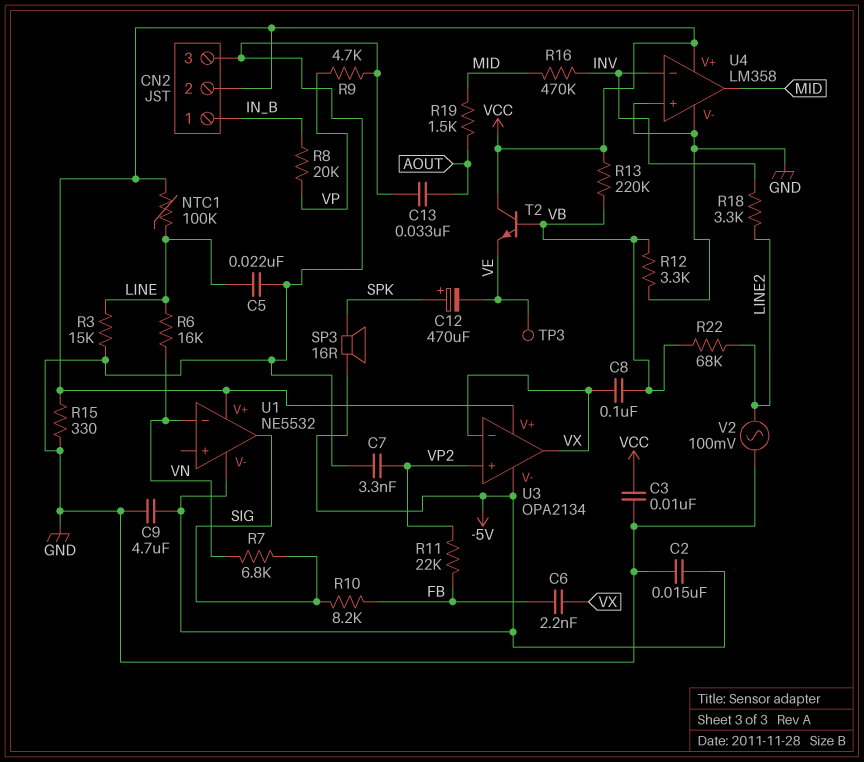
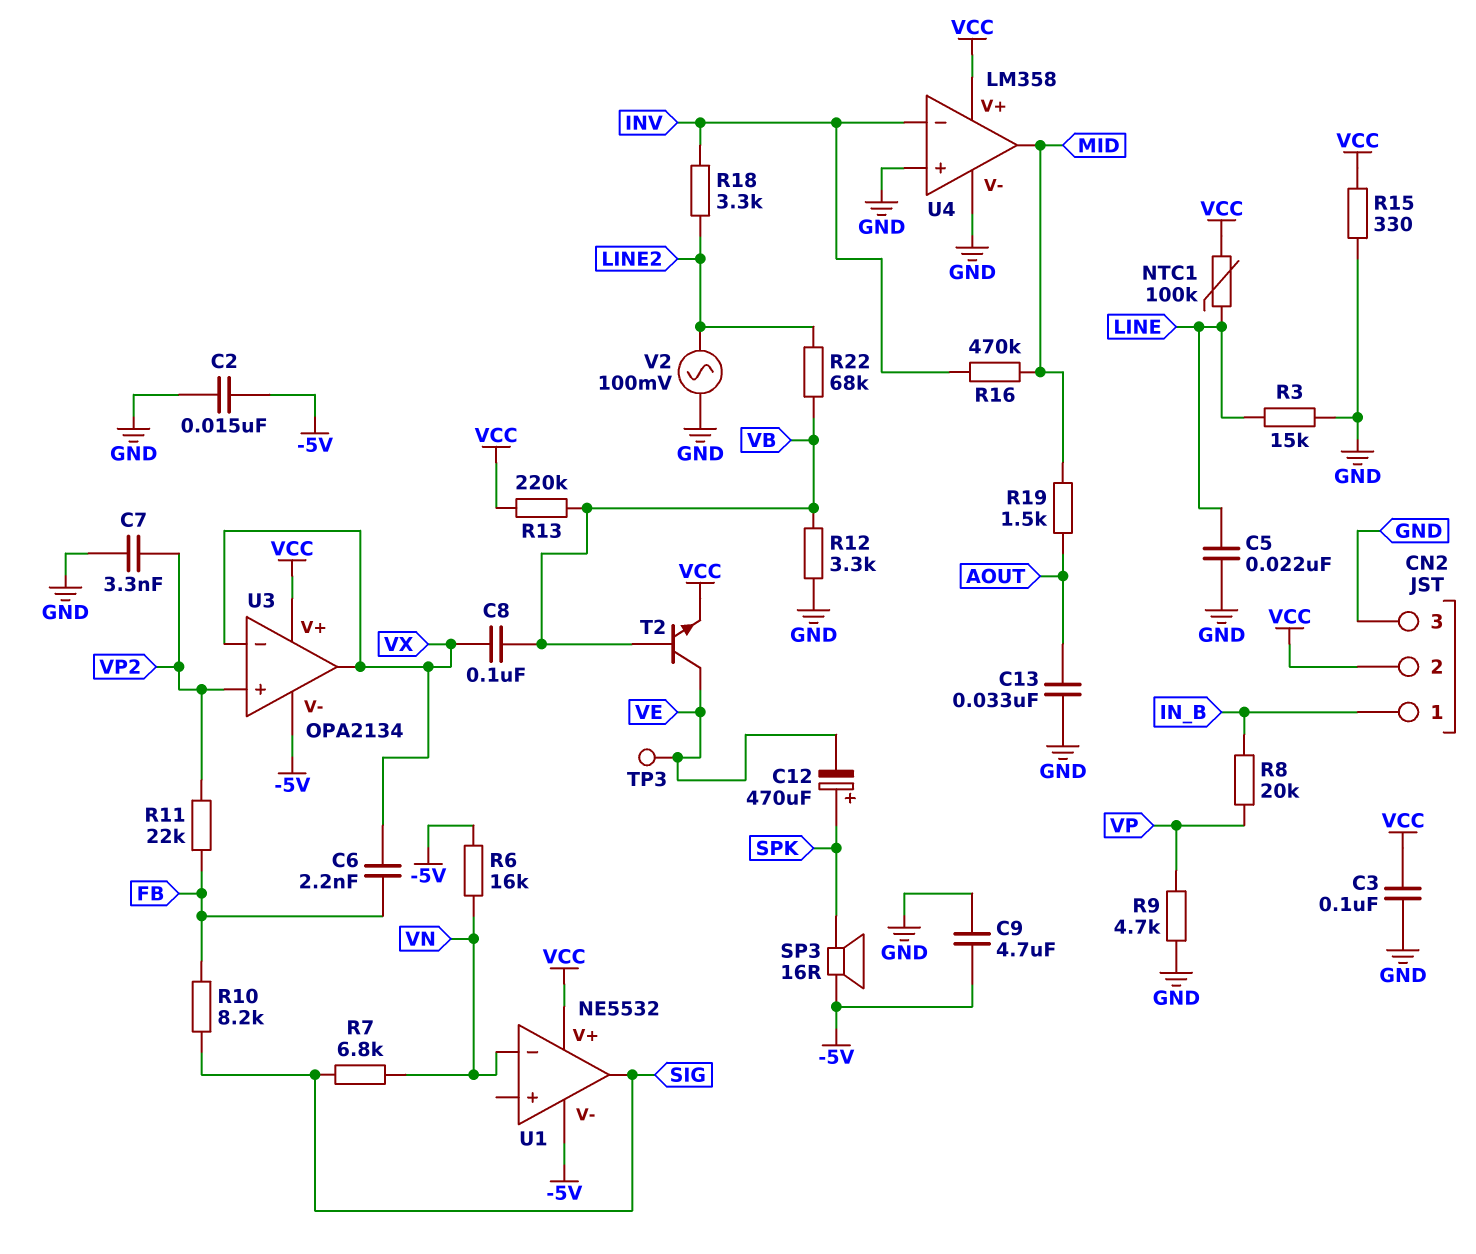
C3: 10nF (GND, VCC) -> 100nF (GND, VCC)
R6: 16k (LINE, VN) -> 16k (-5V, VN)
T2: NPN (B VB, C VCC, E VE) -> NPN (B VB, C VE, E VCC)

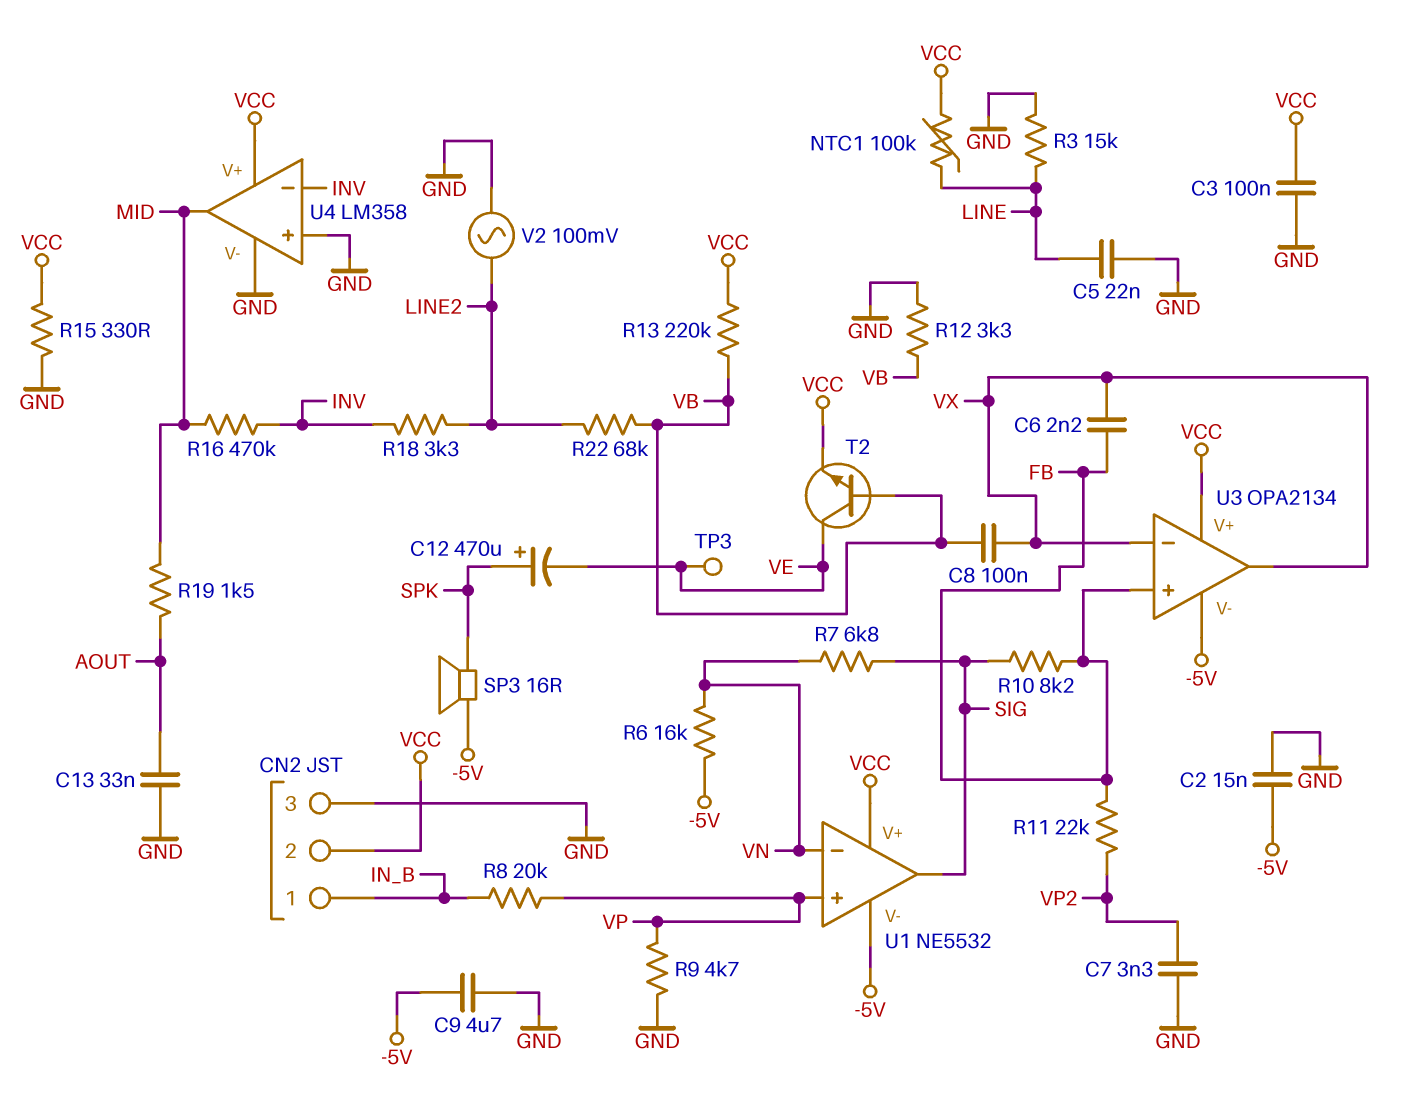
U1 pin in+: none -> VP
U3 pin in+: VP2 -> FB

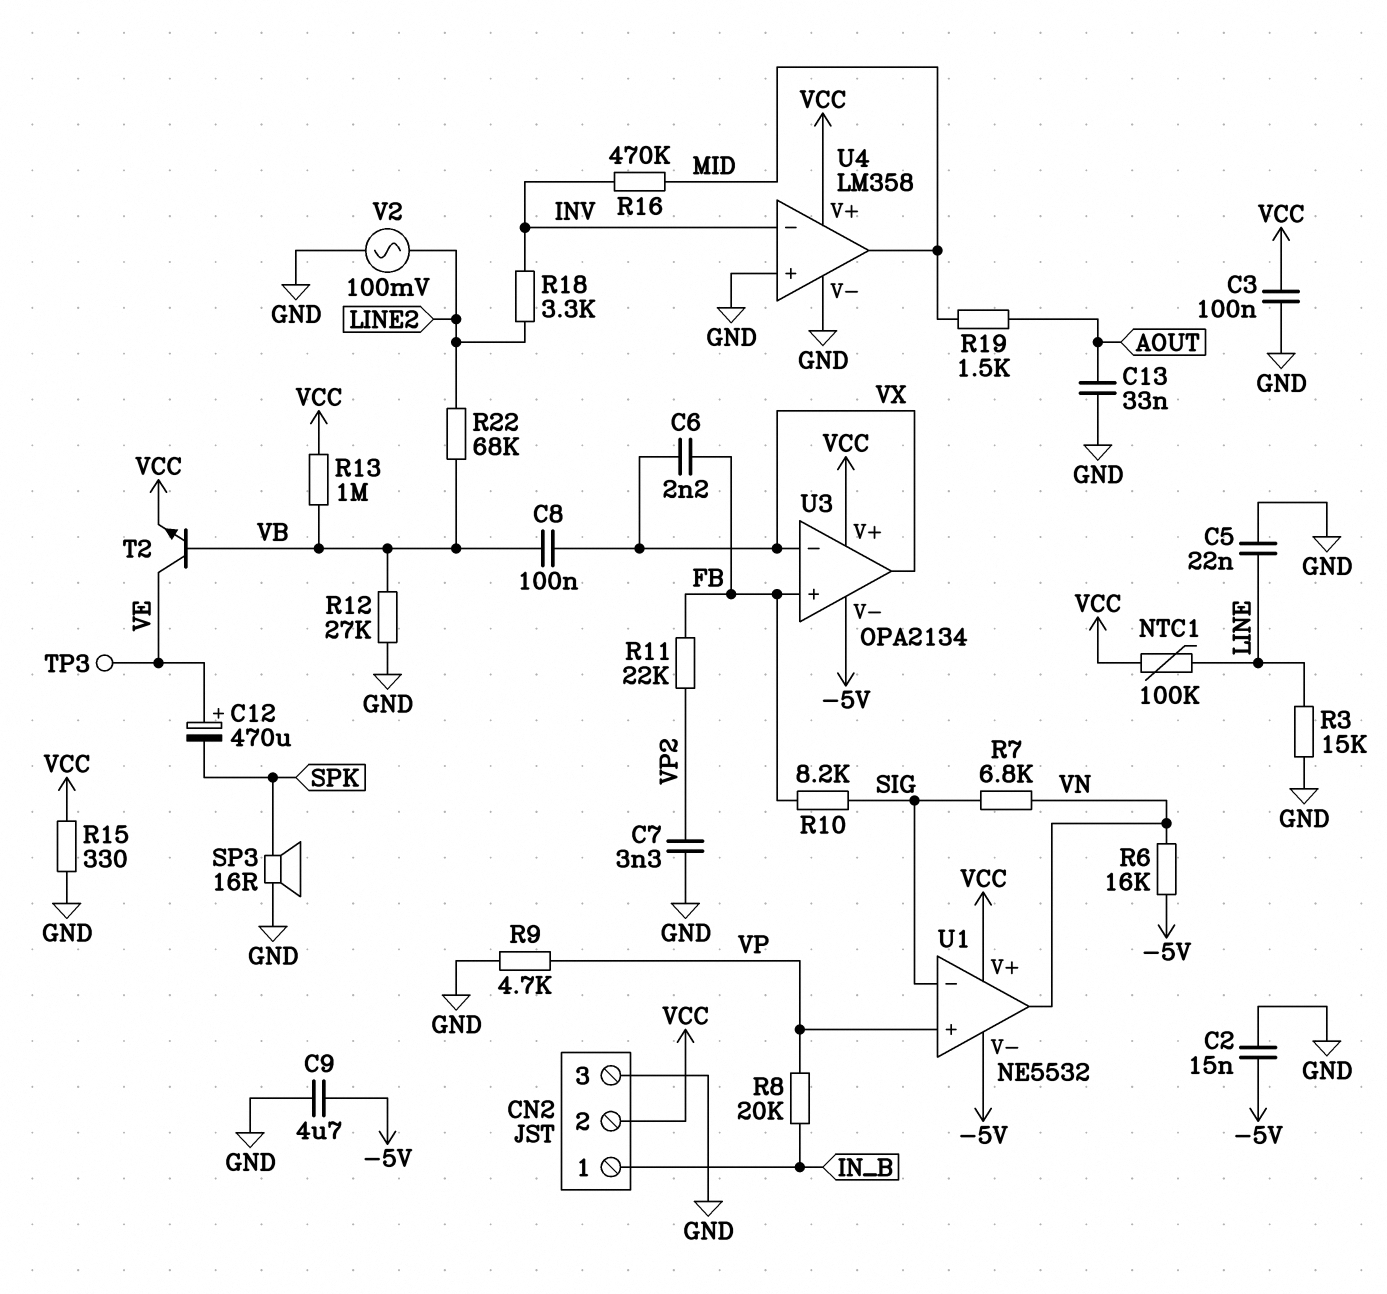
C12: 470uF (plus SPK, minus VE) -> 470uF (plus VE, minus SPK)
R12: 3.3k (GND, VB) -> 27k (GND, VB)
R13: 220k (VB, VCC) -> 1M (VB, VCC)
SP3: speaker 16R (-5V, SPK) -> speaker 16R (GND, SPK)
U1 pin in-: VN -> SIG
U1 pin out: SIG -> VN

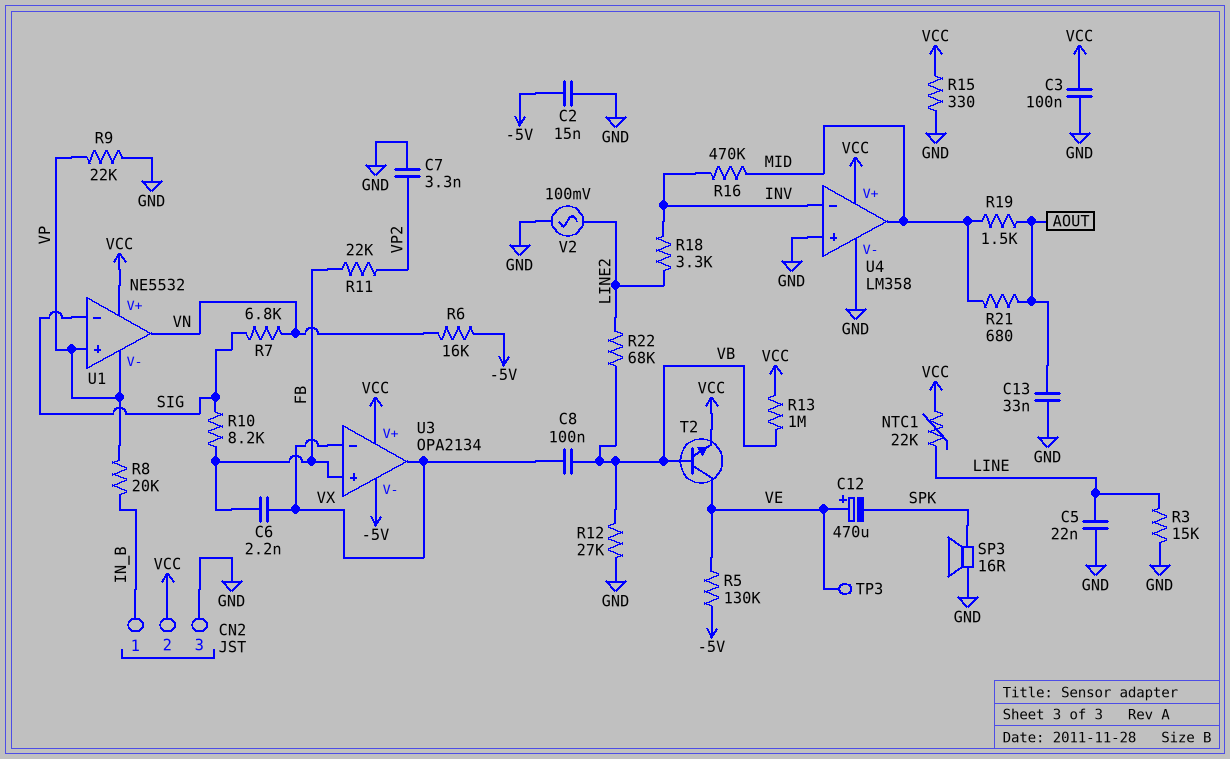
C9: 4.7uF (-5V, GND) -> none
NTC1: 100k (LINE, VCC) -> 22k (LINE, VCC)
R5: none -> 130k (-5V, VE)
R9: 4.7k (GND, VP) -> 22k (GND, VP)
R21: none -> 680 (AOUT, MID)
U1 pin V-: -5V -> VP

